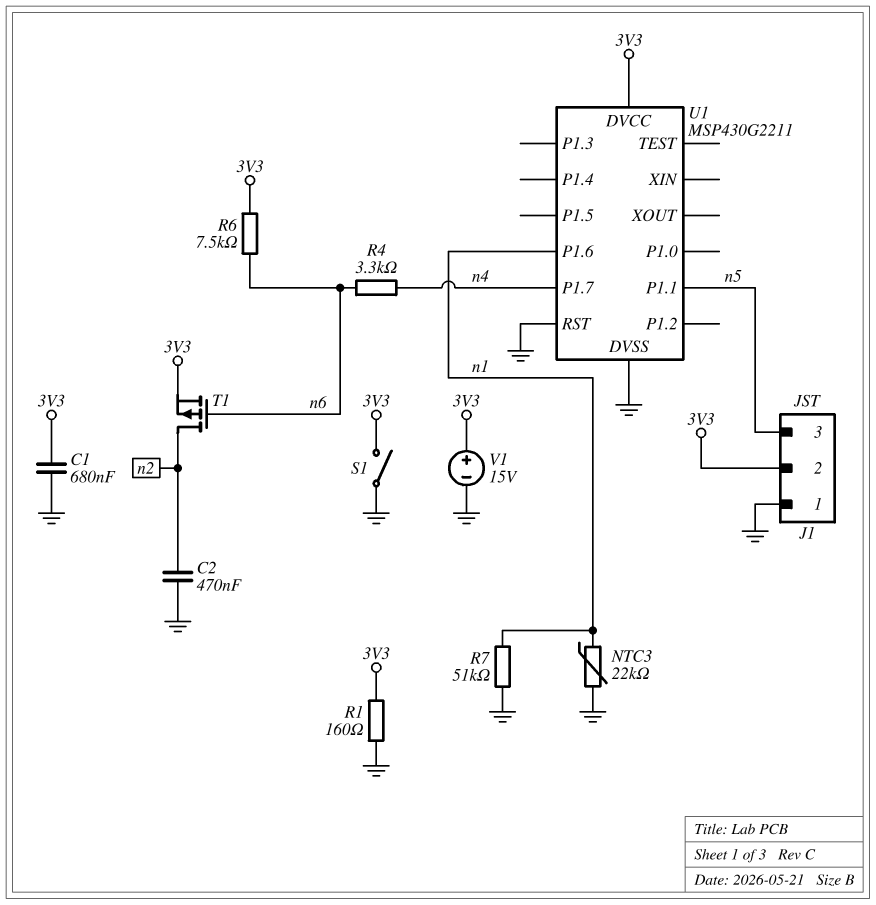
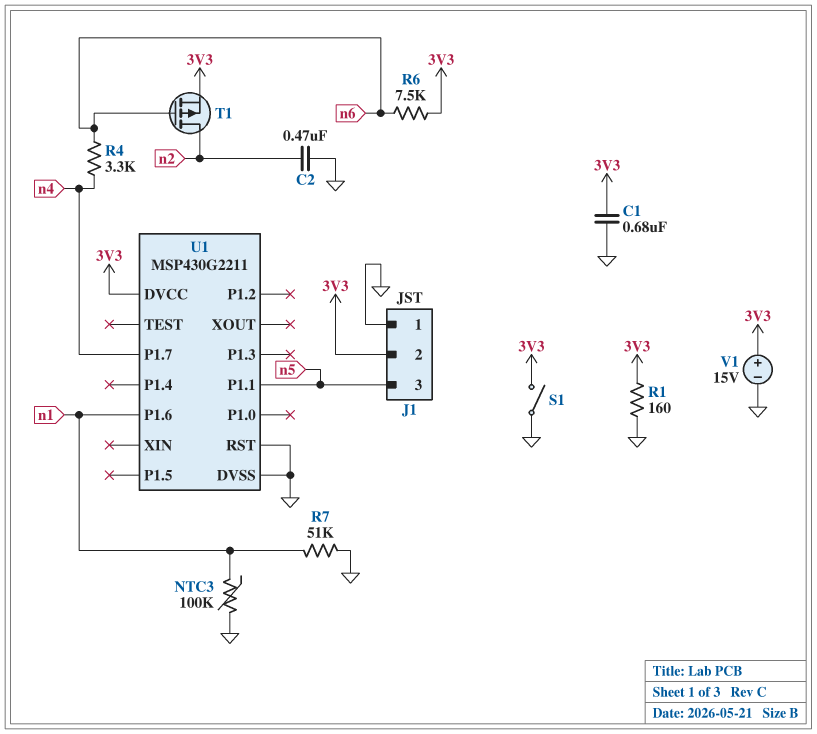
NTC3: 22k (GND, n1) -> 100k (GND, n1)

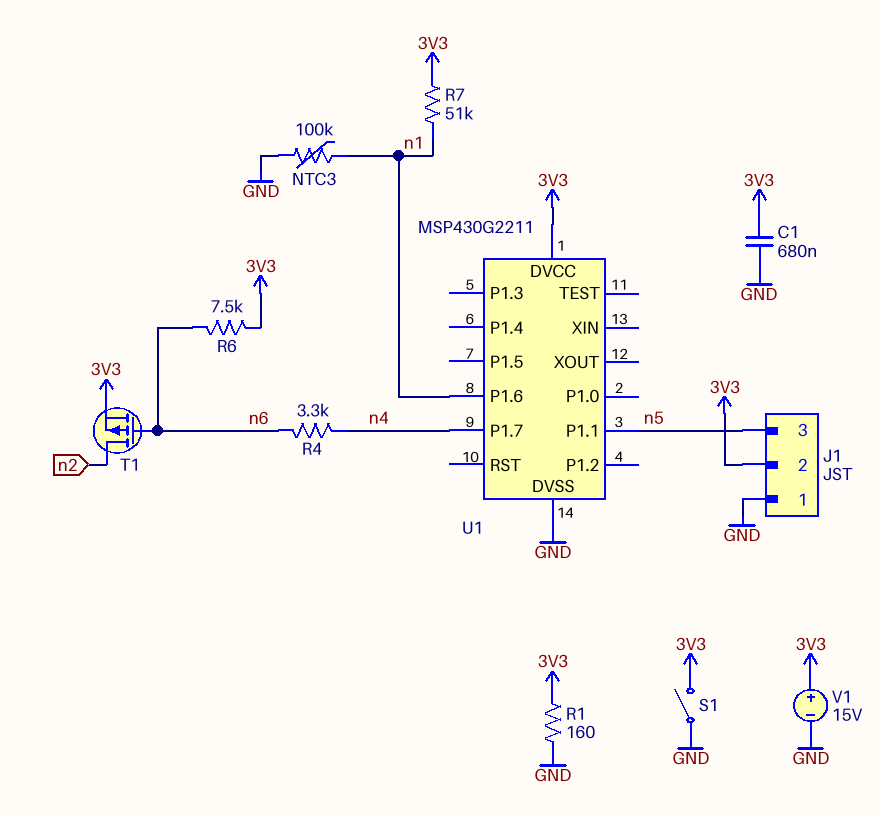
C2: 470nF (GND, n2) -> none
R7: 51k (GND, n1) -> 51k (3V3, n1)
U1 pin RST: GND -> none

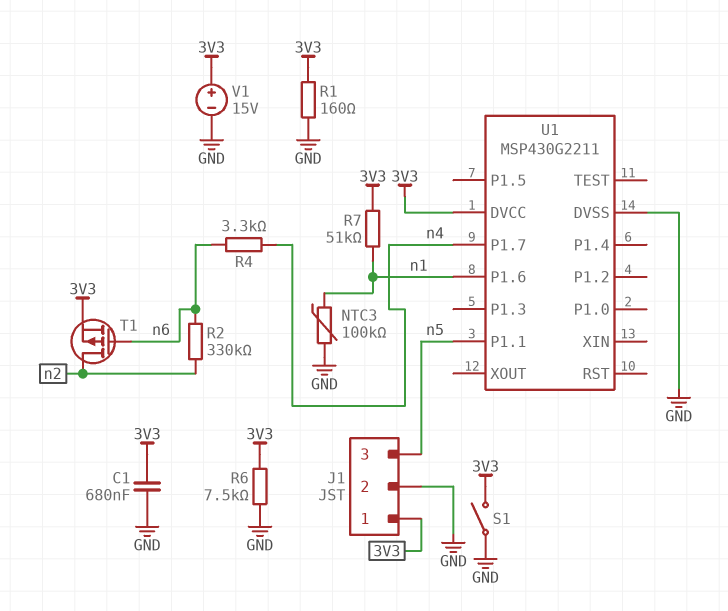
J1 pin 1: GND -> 3V3
J1 pin 2: 3V3 -> GND
R2: none -> 330k (n2, n6)
R6: 7.5k (3V3, n6) -> 7.5k (3V3, GND)

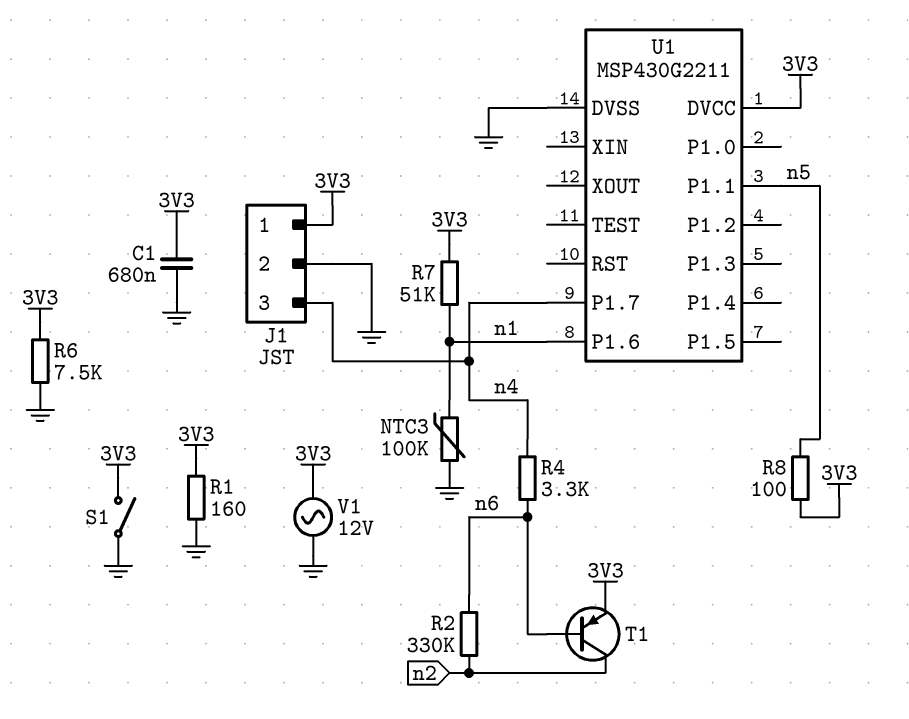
J1 pin 3: n5 -> n4
R8: none -> 100 (3V3, n5)
T1: PMOS (G n6, D n2, S 3V3) -> PNP (B n6, C n2, E 3V3)
V1: 15V (plus 3V3, minus GND) -> AC 12V (3V3, GND)

